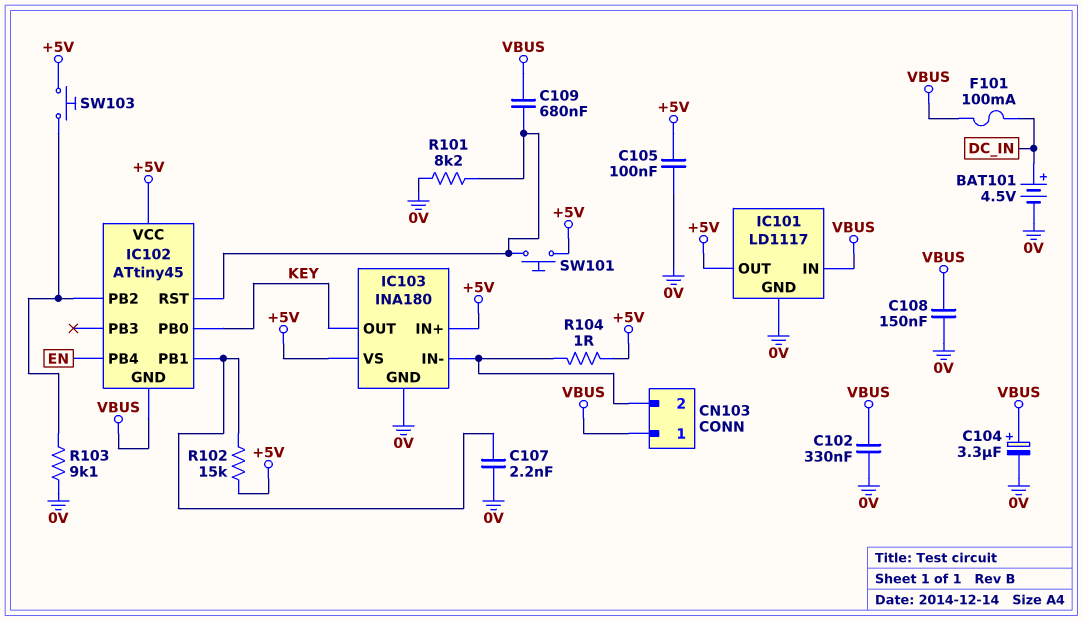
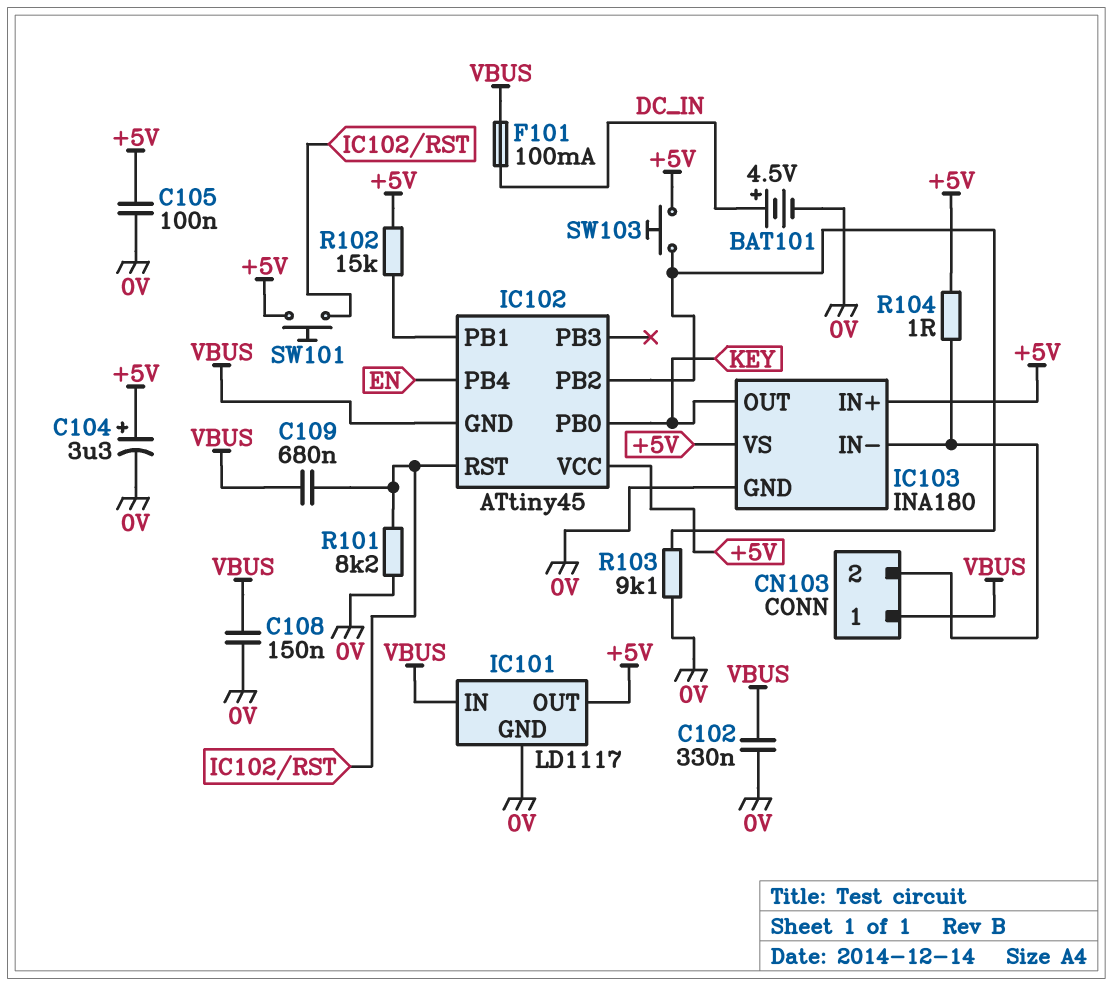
C104: 3.3uF (plus VBUS, minus 0V) -> 3.3uF (plus +5V, minus 0V)
C107: 2.2nF (0V, IC102/PB1) -> none

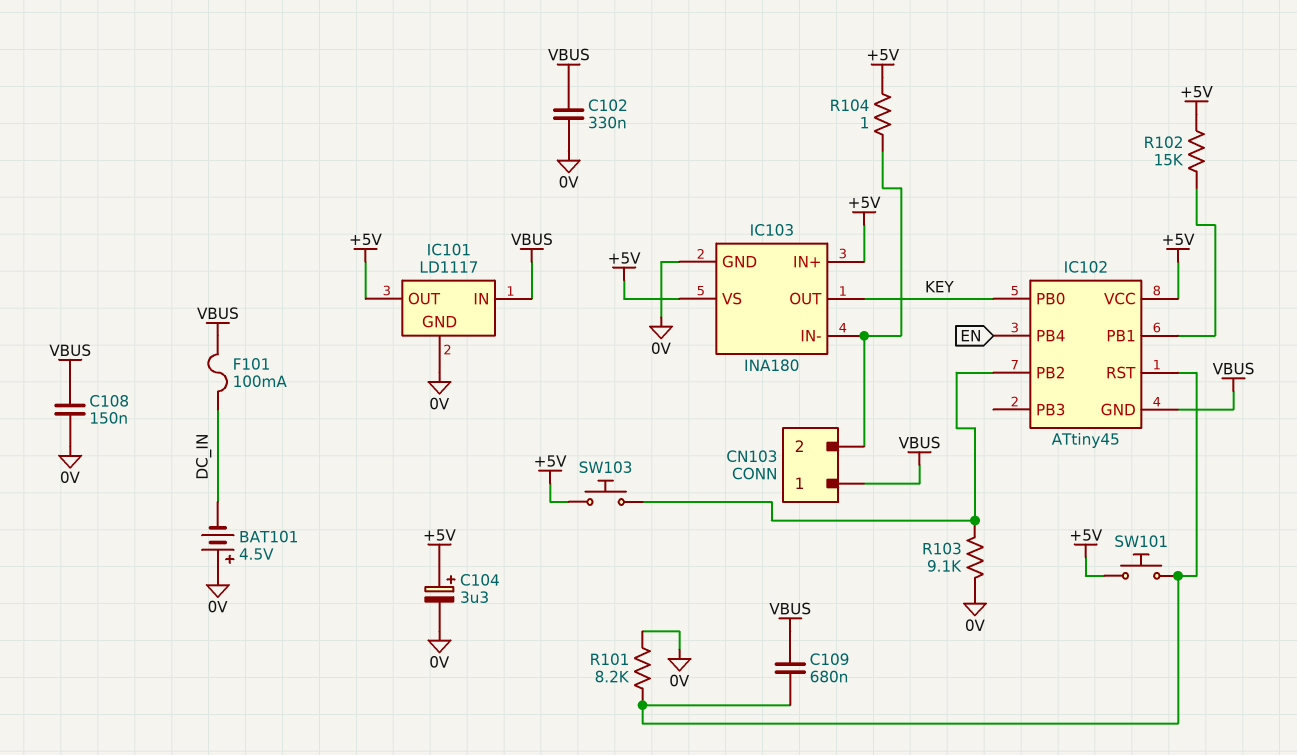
BAT101: 4.5V (plus DC_IN, minus 0V) -> 4.5V (plus 0V, minus DC_IN)
C105: 100nF (+5V, 0V) -> none

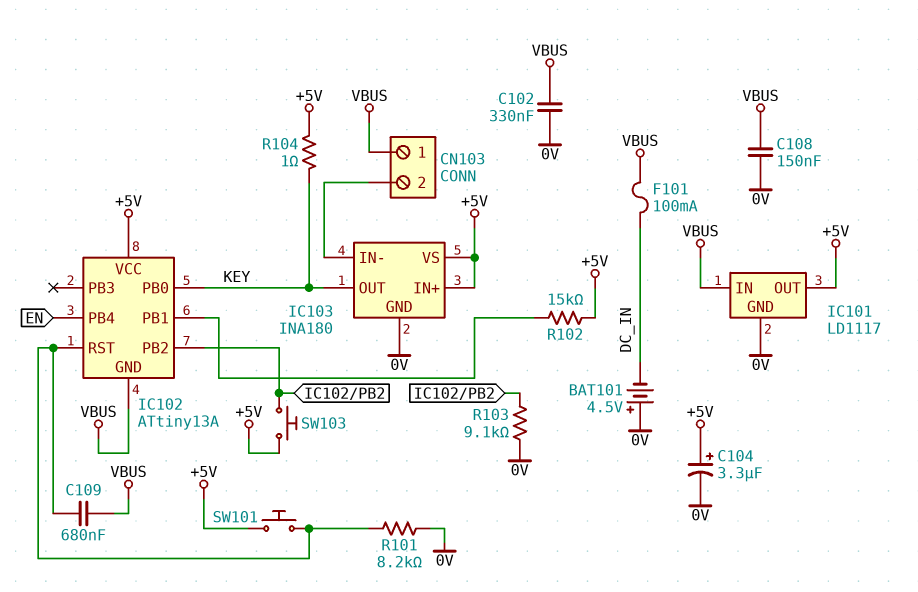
IC102: ATtiny45 -> ATtiny13A
R104: 1 (+5V, CN103/2) -> 1 (+5V, KEY)

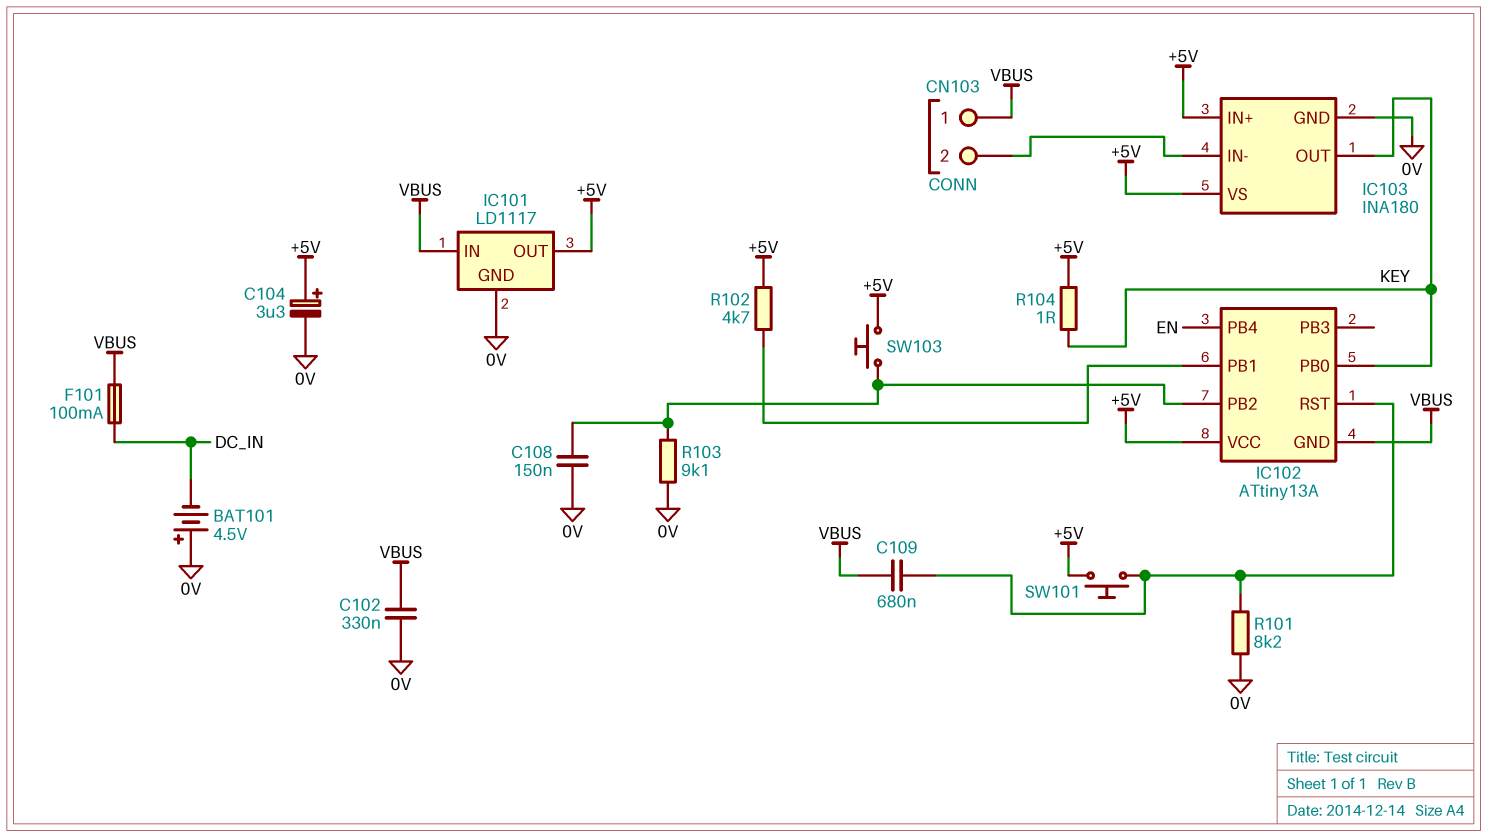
C108: 150nF (0V, VBUS) -> 150nF (0V, IC102/PB2)
R102: 15k (+5V, IC102/PB1) -> 4.7k (+5V, IC102/PB1)

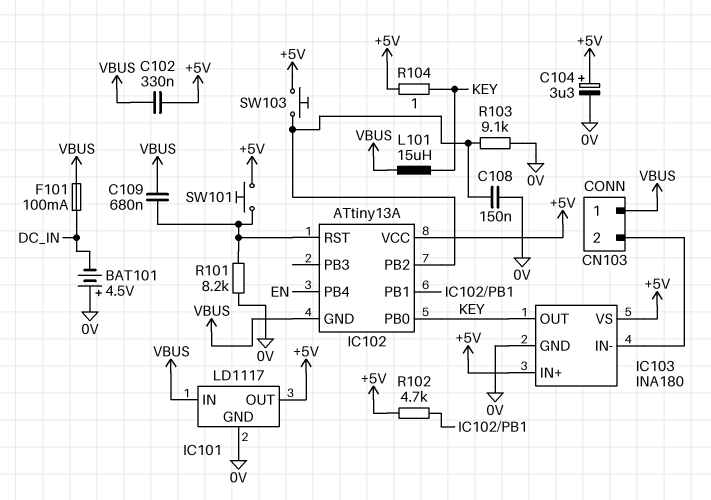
C102: 330nF (0V, VBUS) -> 330nF (+5V, VBUS)
L101: none -> 15uH (KEY, VBUS)

